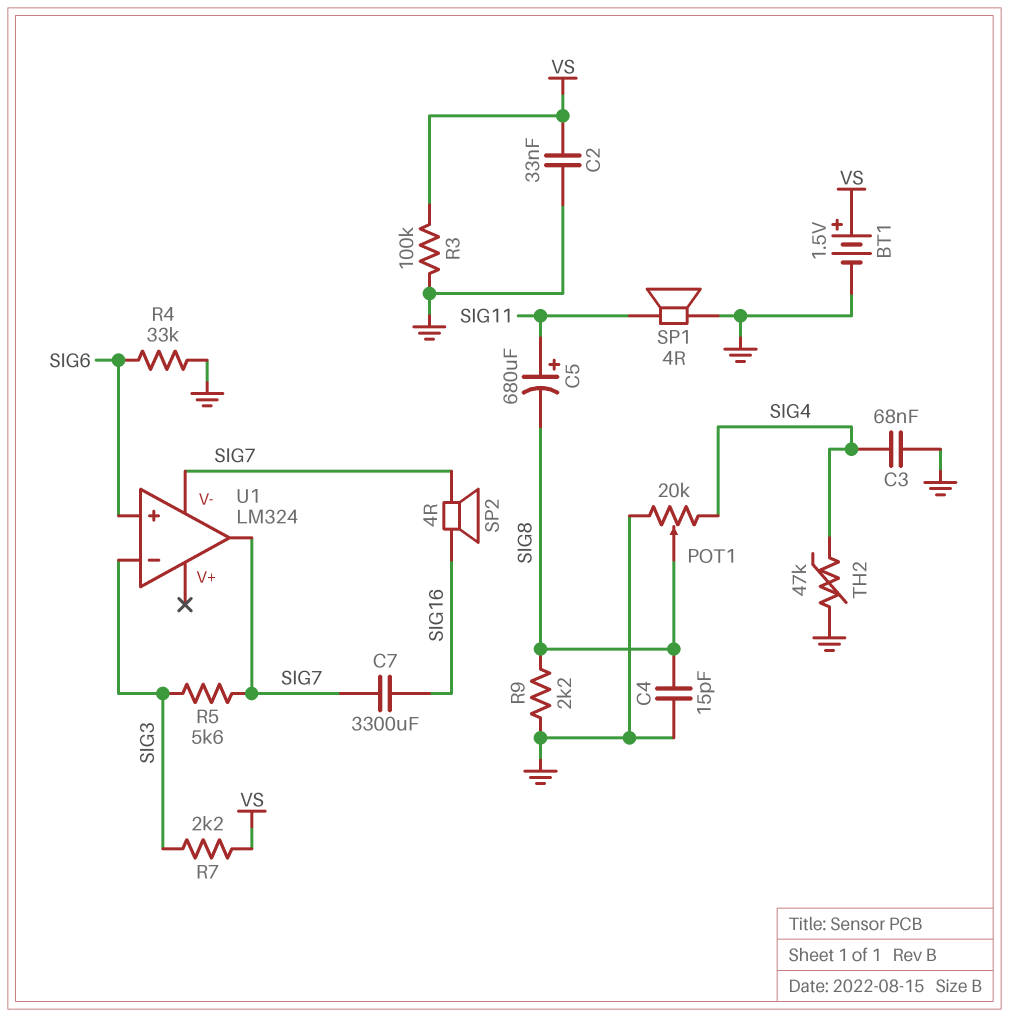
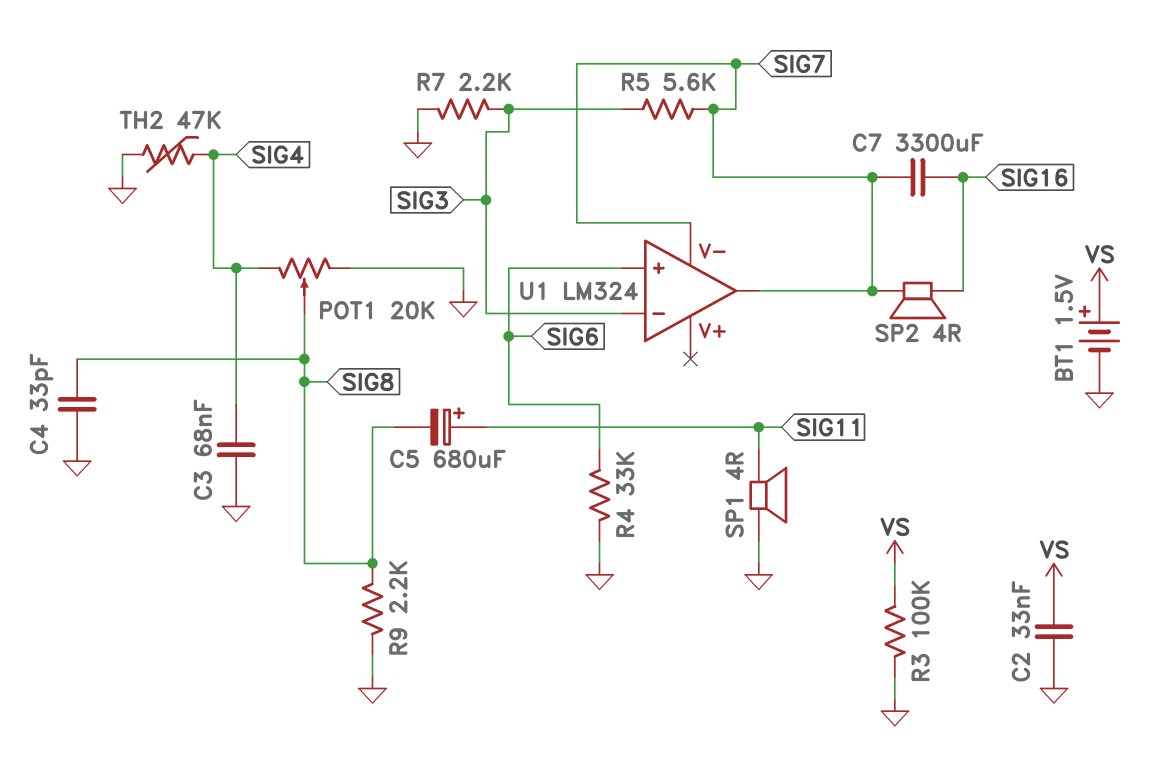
C4: 15pF (GND, SIG8) -> 33pF (GND, SIG8)
R7: 2.2k (SIG3, VS) -> 2.2k (GND, SIG3)

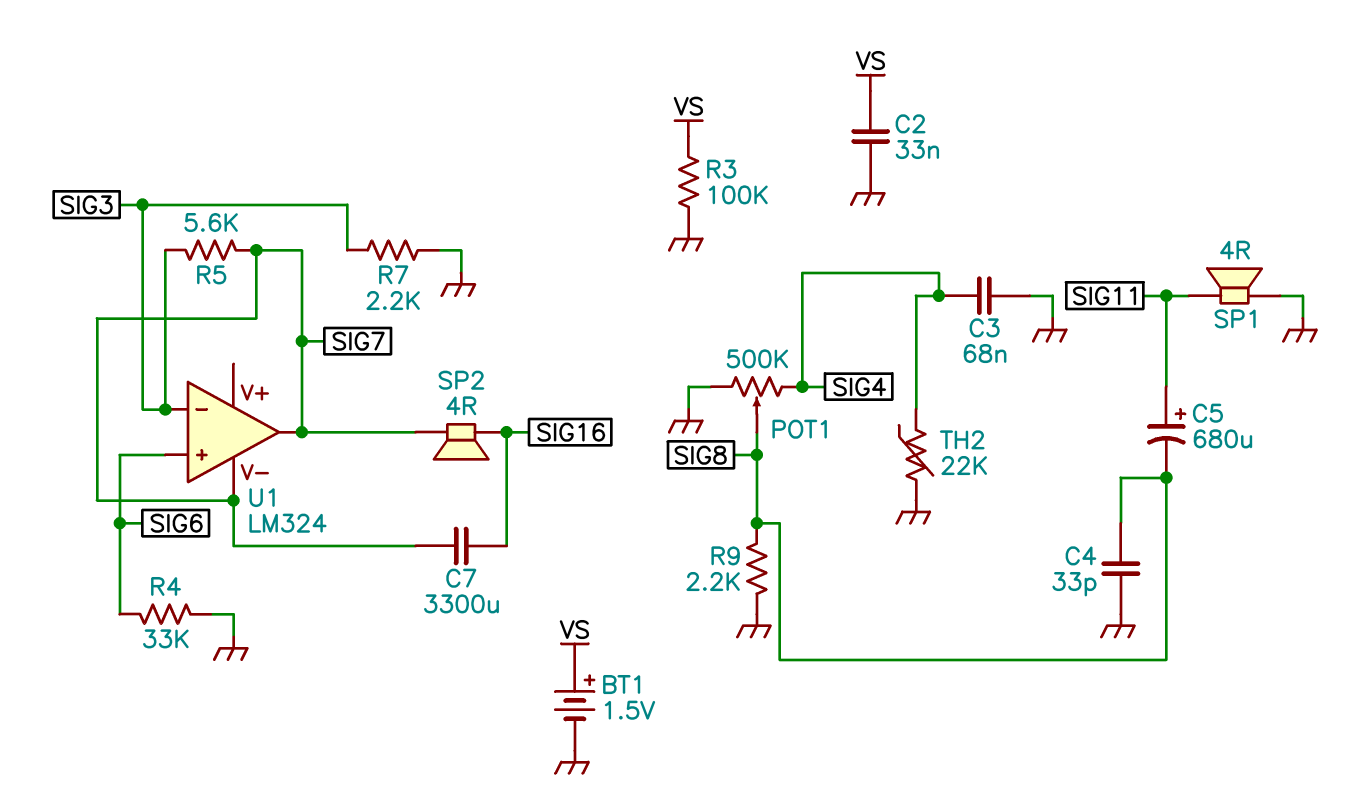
POT1: 20k (GND, SIG4, wiper SIG8) -> 500k (GND, SIG4, wiper SIG8)
TH2: 47k (GND, SIG4) -> 22k (GND, SIG4)

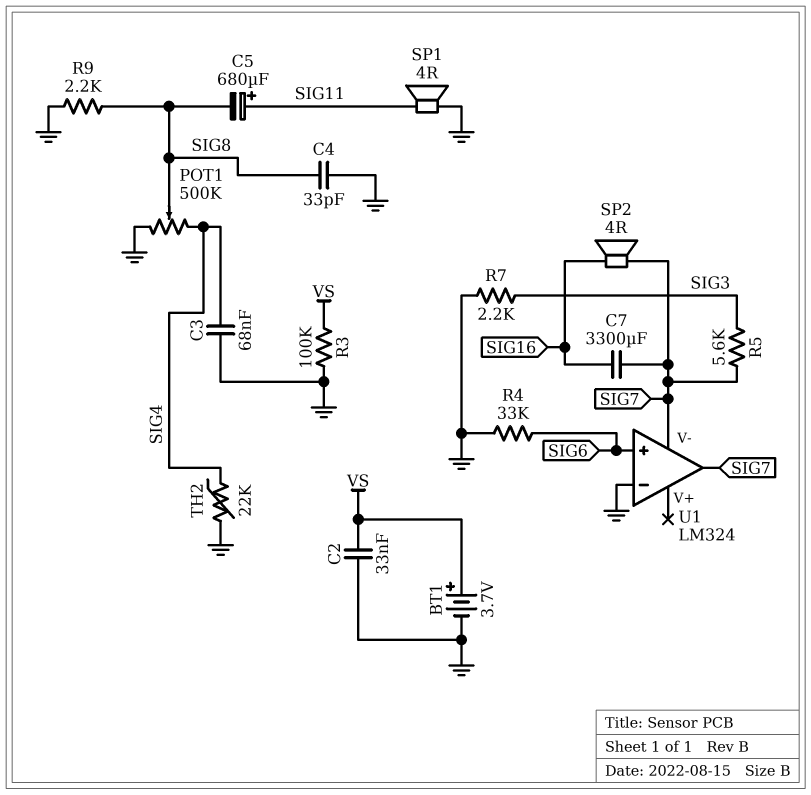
BT1: 1.5V (plus VS, minus GND) -> 3.7V (plus VS, minus GND)
U1 pin in-: SIG3 -> GND

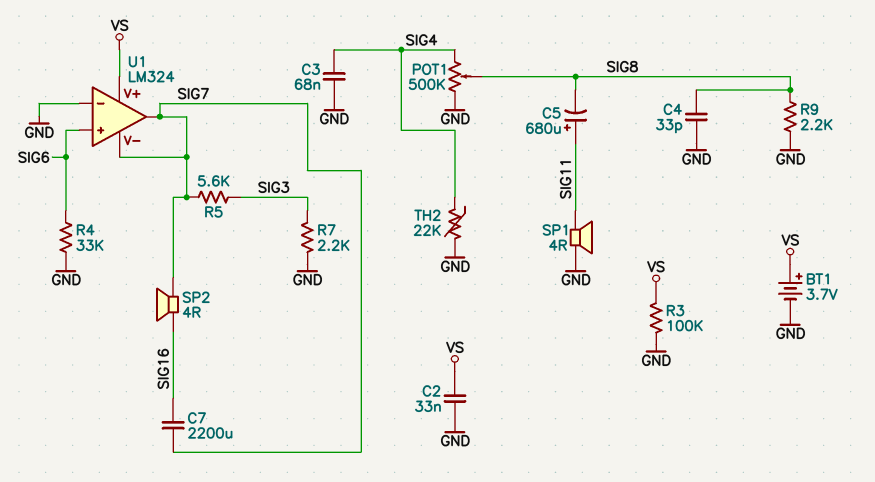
C7: 3300uF (SIG7, SIG16) -> 2200uF (SIG7, SIG16)
U1 pin V+: none -> VS

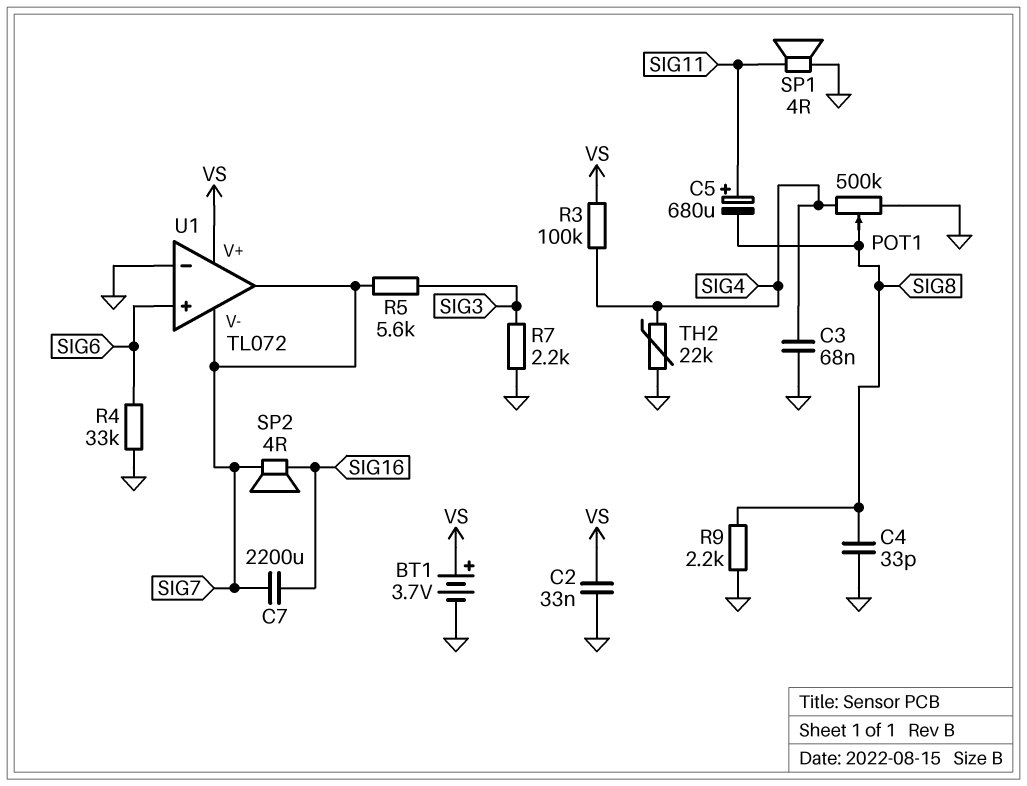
R3: 100k (GND, VS) -> 100k (SIG4, VS)
U1: LM324 -> TL072

